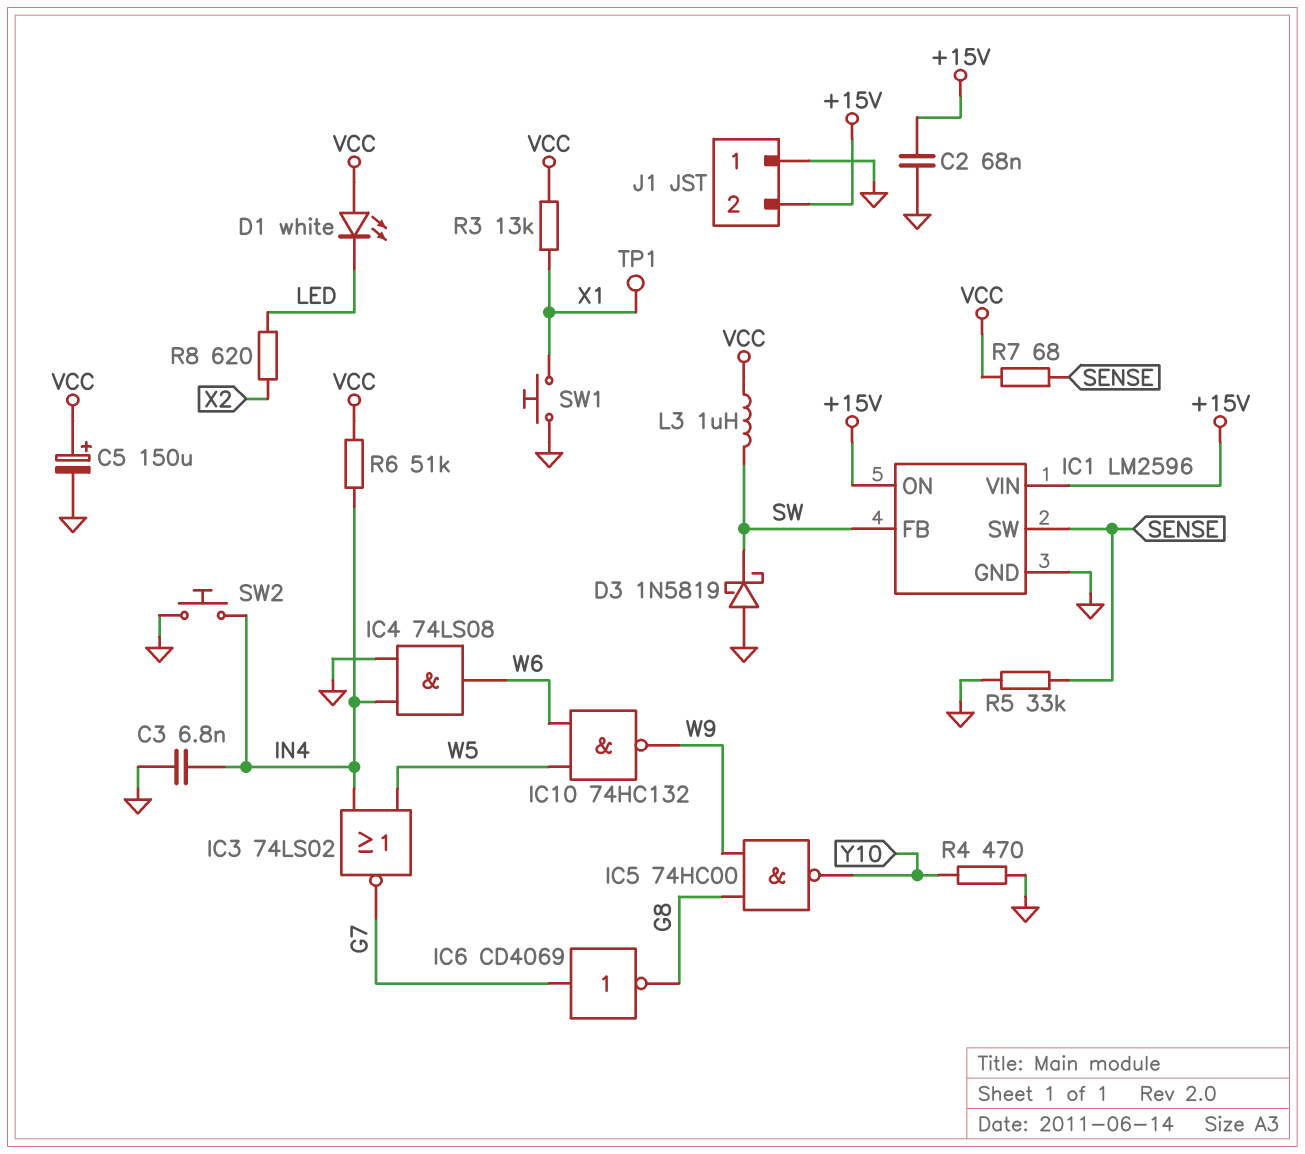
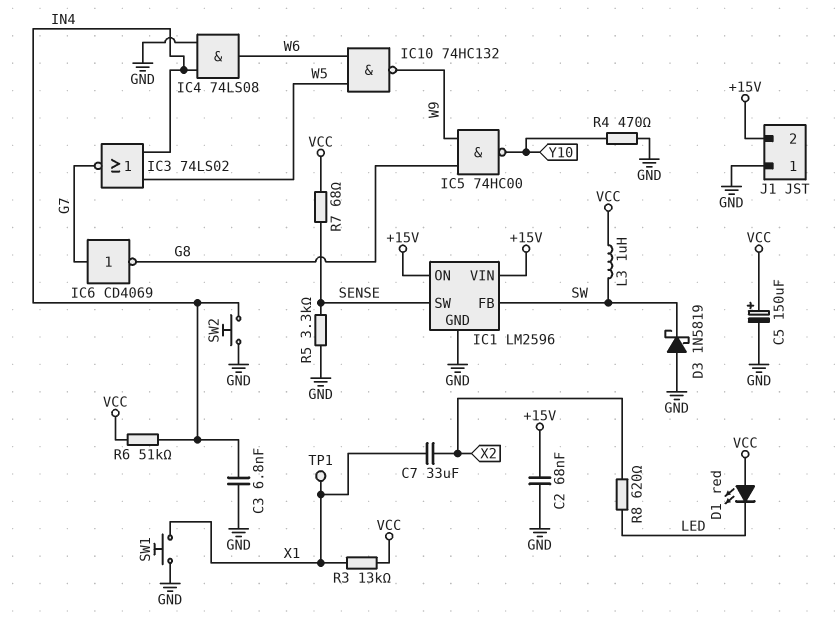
C7: none -> 33uF (X1, X2)
D1: LED white (A VCC, K LED) -> LED red (A VCC, K LED)
R5: 33k (GND, SENSE) -> 3.3k (GND, SENSE)

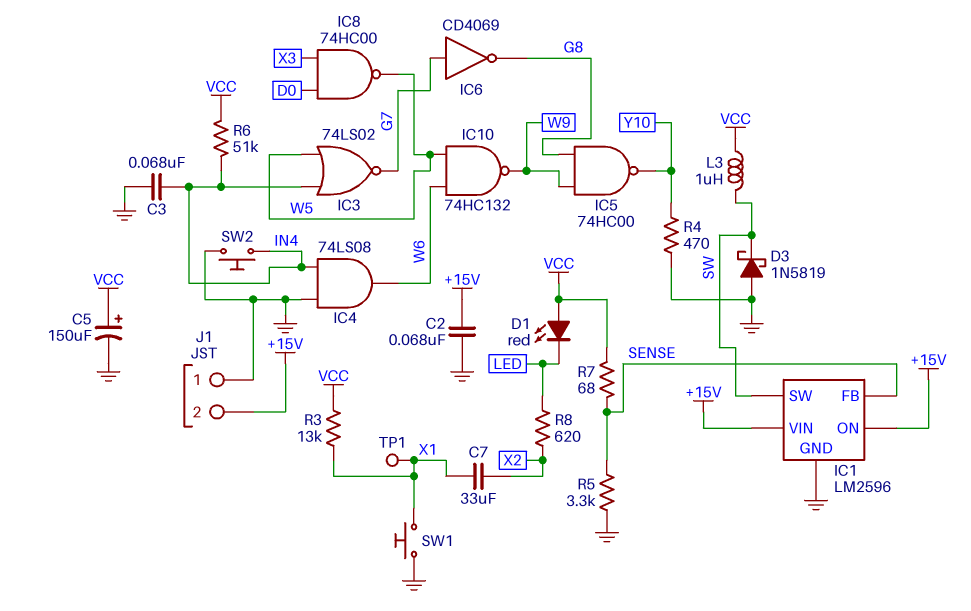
C3: 6.8nF (GND, IN4) -> 68nF (GND, IN4)
IC1 pin FB: SW -> SENSE
IC1 pin SW: SENSE -> SW
IC8: none -> NAND 74HC00 (in D0, in X3, out W5)

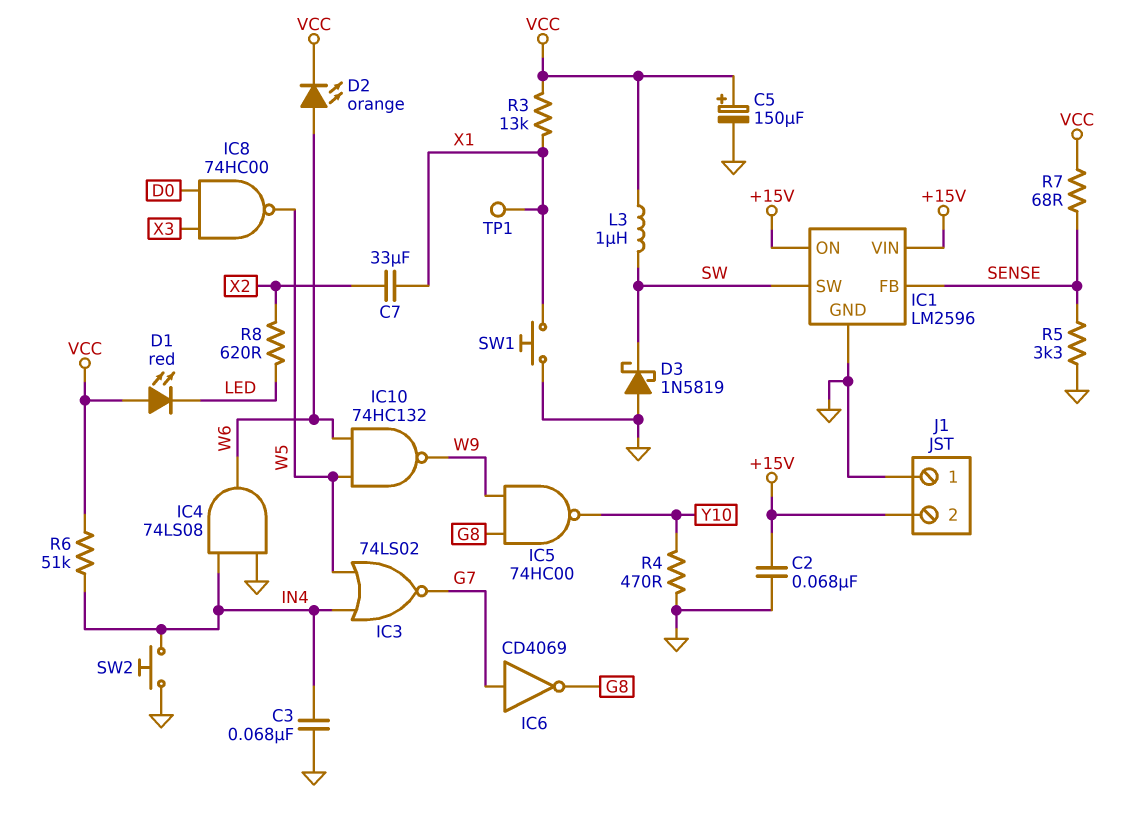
D2: none -> LED orange (A W6, K VCC)

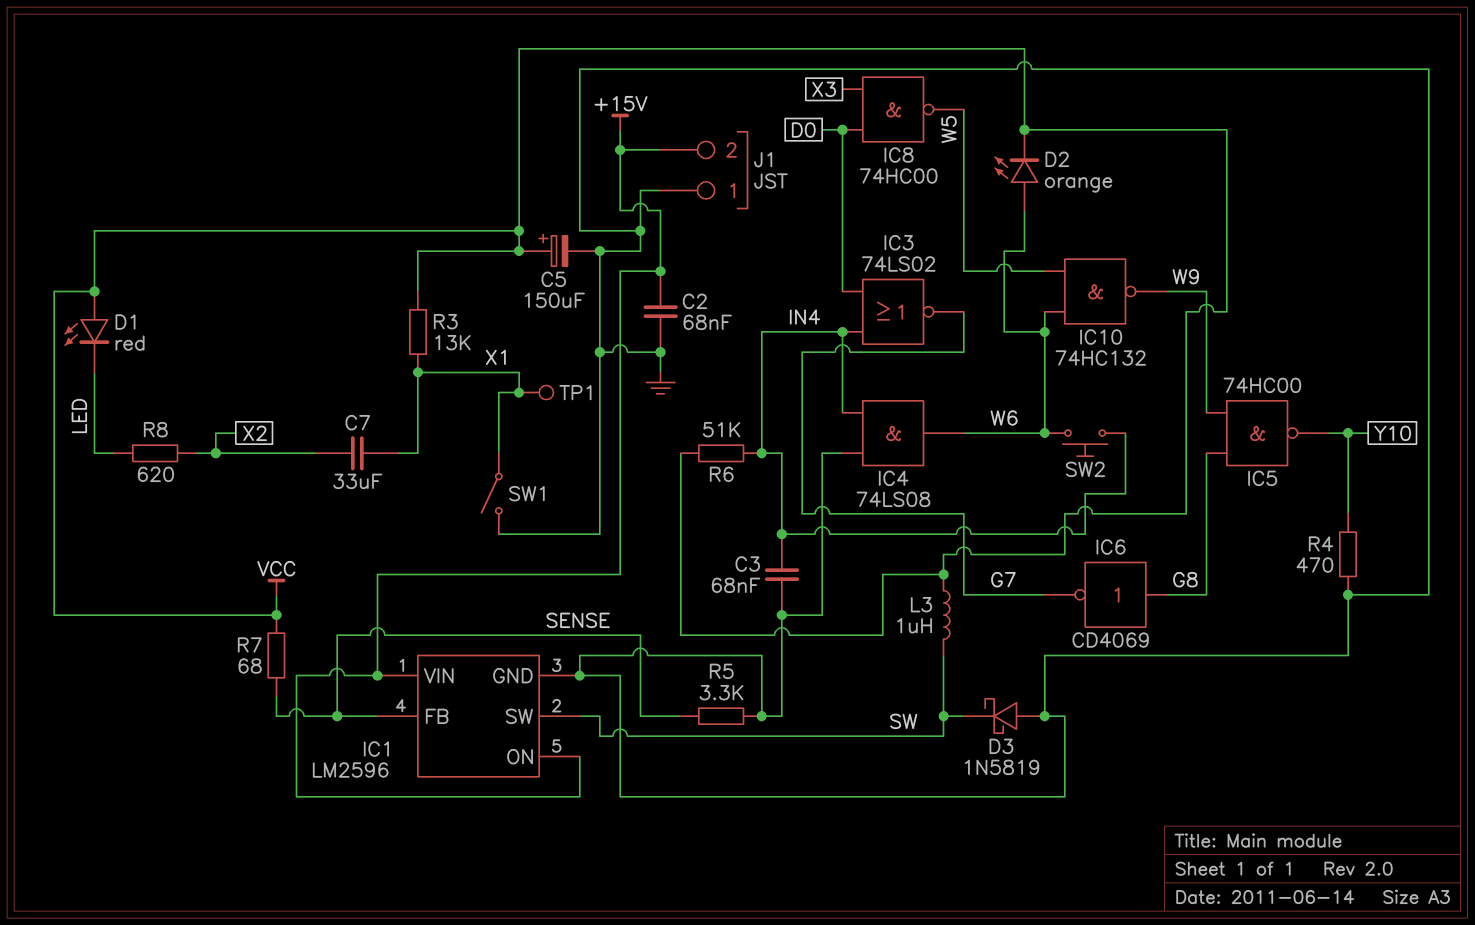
IC3: NOR 74LS02 (in IN4, in W5, out G7) -> NOR 74LS02 (in D0, in IN4, out G7)
IC6: NOT CD4069 (in G7, out G8) -> NOT CD4069 (in G8, out G7)
SW1: button (GND, X1) -> switch (GND, X1)
SW2: button (GND, IN4) -> button (IN4, W6)

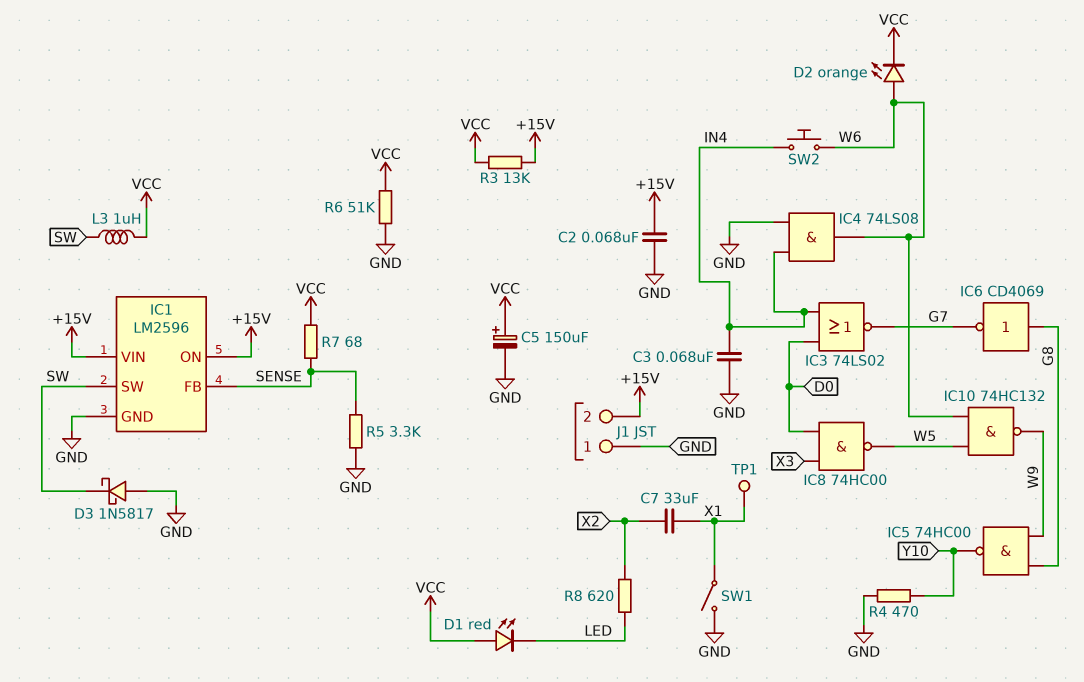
D3: schottky 1N5819 (A GND, K SW) -> schottky 1N5817 (A GND, K SW)
R3: 13k (VCC, X1) -> 13k (+15V, VCC)
R6: 51k (IN4, VCC) -> 51k (GND, VCC)

